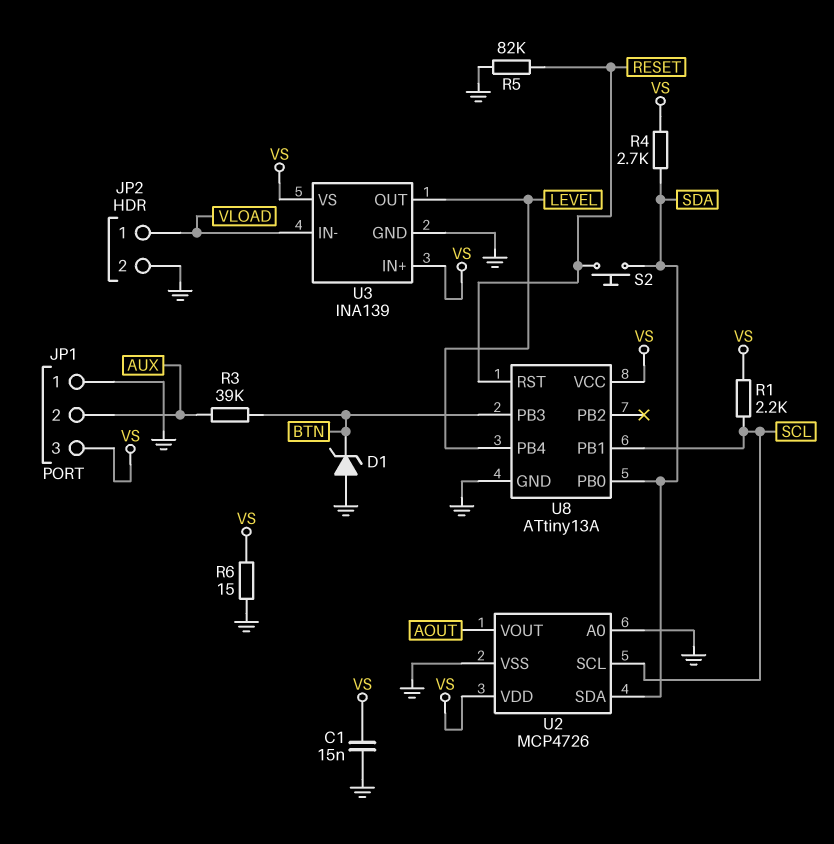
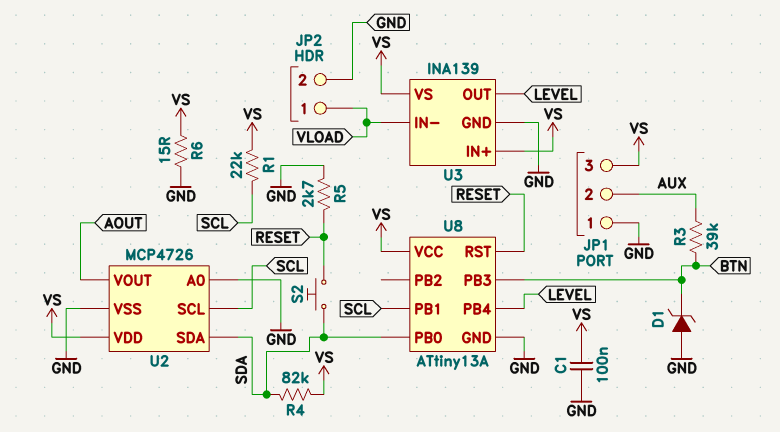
C1: 15nF (GND, VS) -> 100nF (GND, VS)
R1: 2.2k (SCL, VS) -> 22k (SCL, VS)
R4: 2.7k (SDA, VS) -> 82k (SDA, VS)
R5: 82k (GND, RESET) -> 2.7k (GND, RESET)

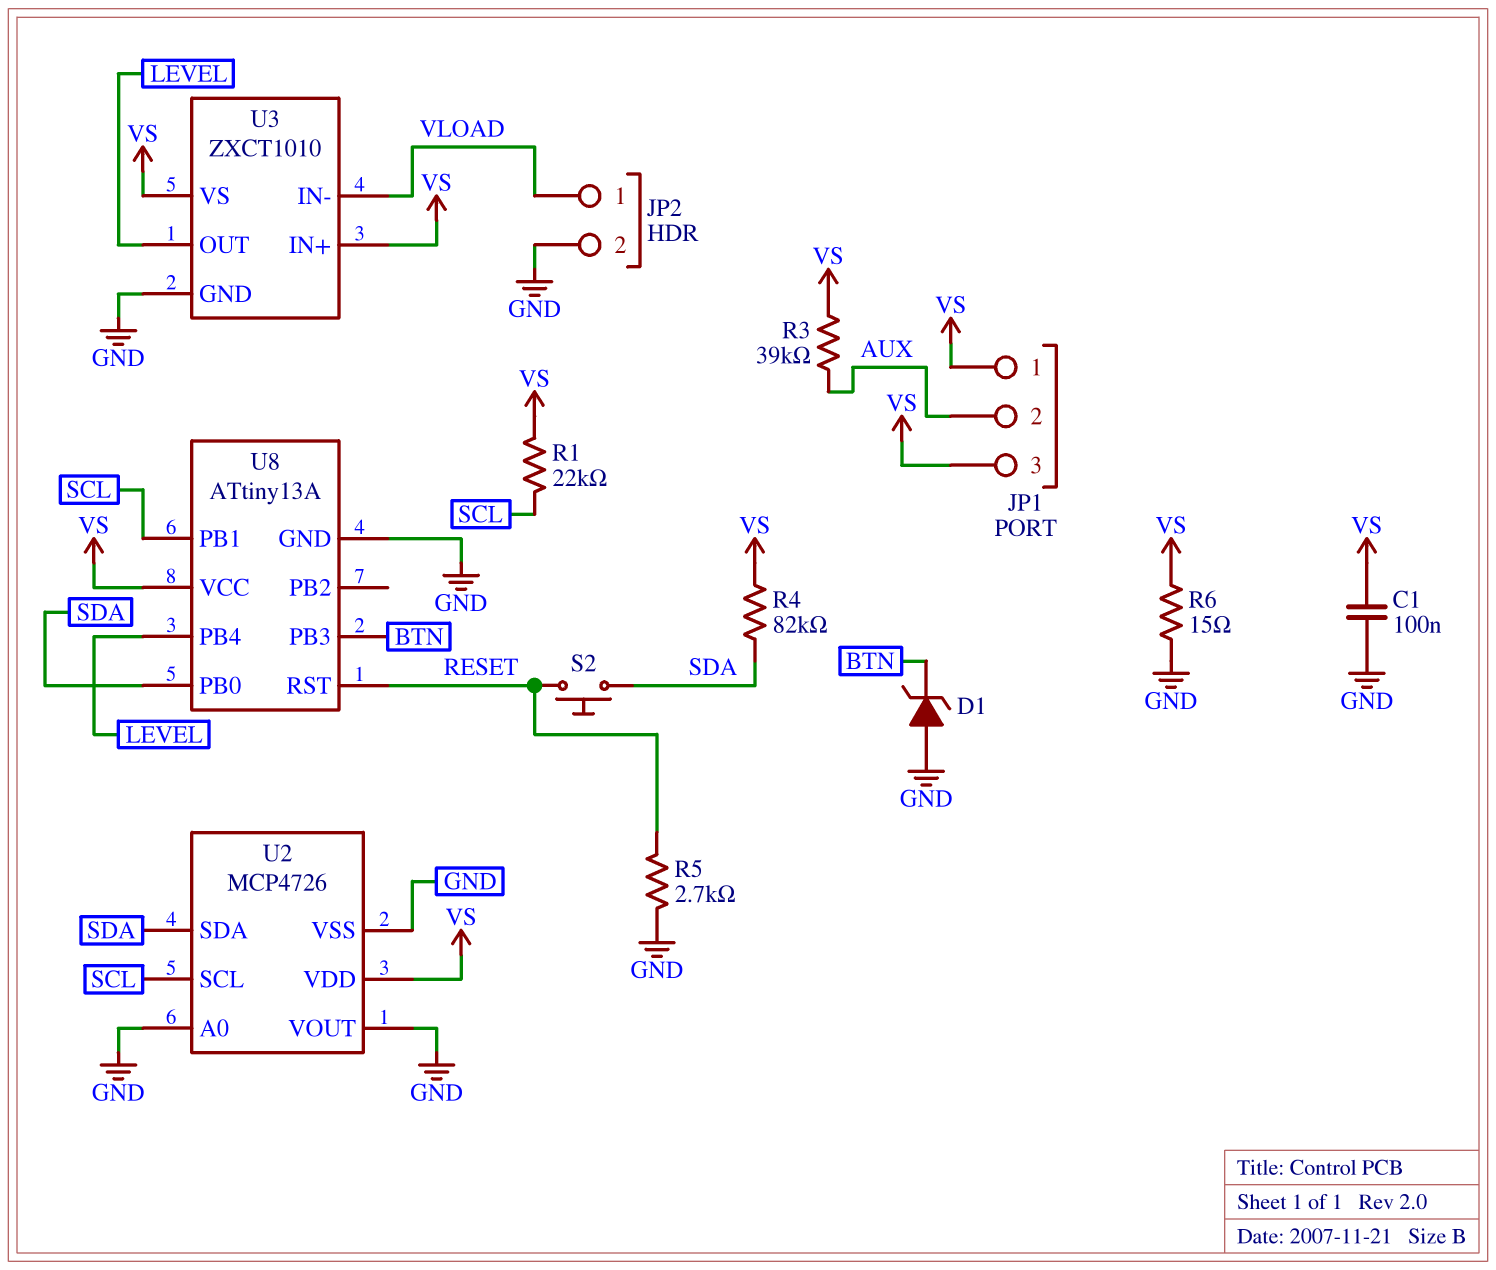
JP1 pin 1: GND -> VS
R3: 39k (AUX, BTN) -> 39k (AUX, VS)
U2 pin VOUT: AOUT -> GND
U3: INA139 -> ZXCT1010

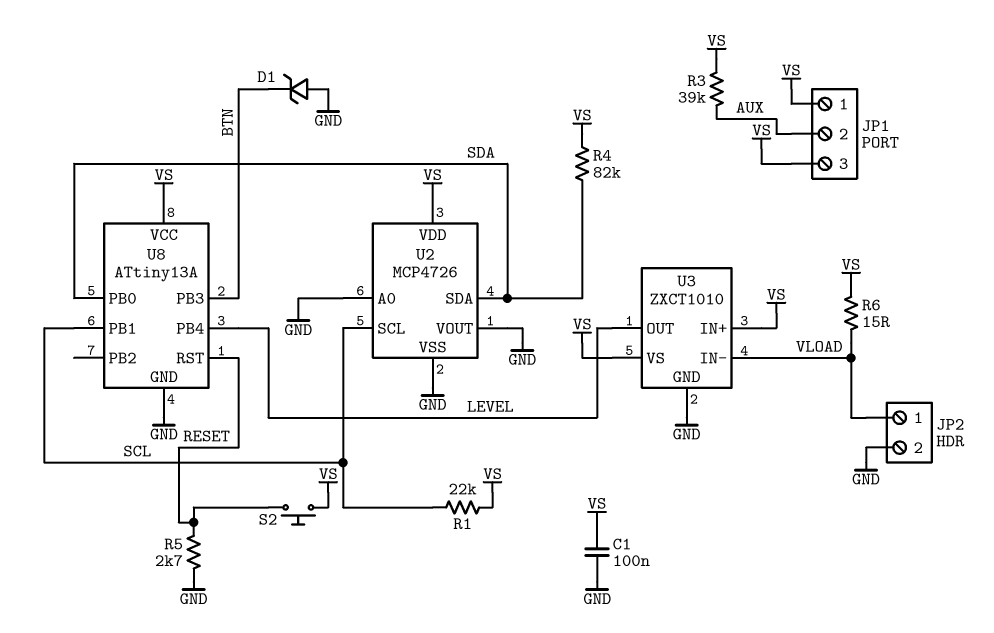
R6: 15 (GND, VS) -> 15 (VLOAD, VS)
S2: button (RESET, SDA) -> button (RESET, VS)

